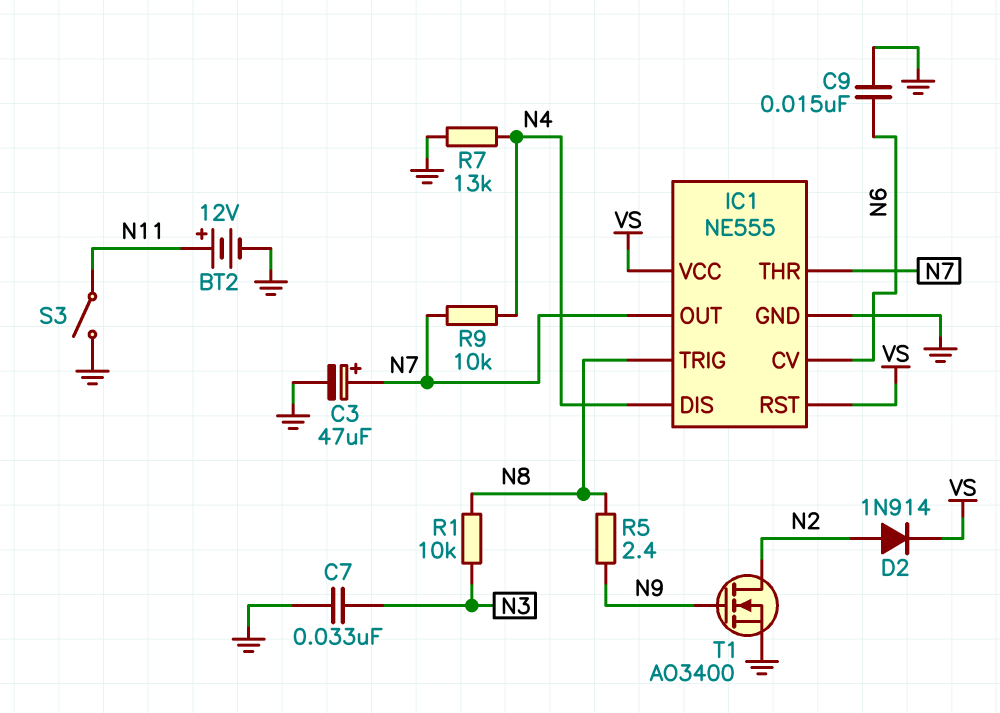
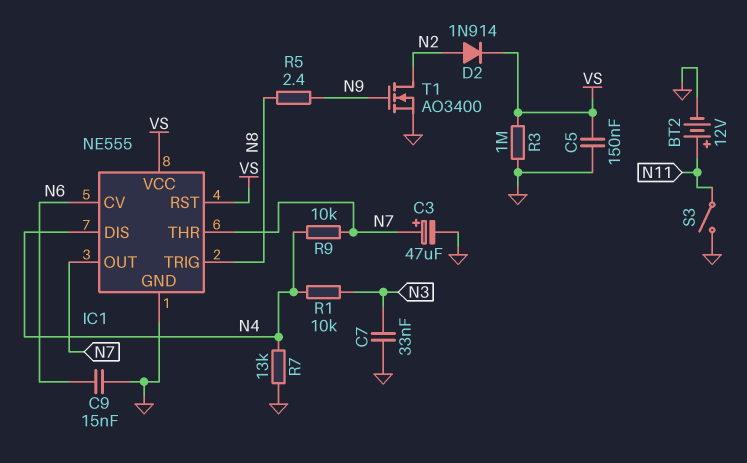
C5: none -> 150nF (GND, VS)
R1: 10k (N3, N8) -> 10k (N3, N4)
R3: none -> 1M (GND, VS)

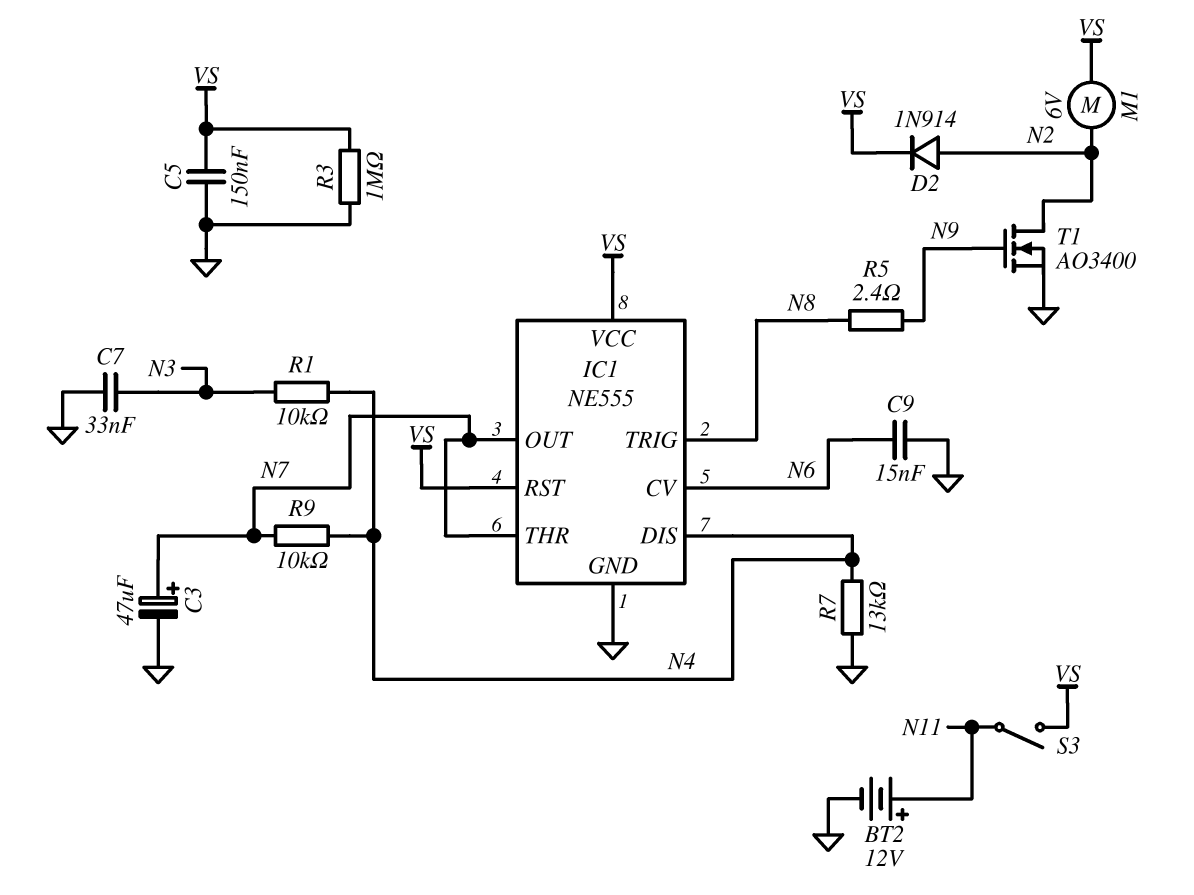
M1: none -> motor 6V (N2, VS)
S3: switch (GND, N11) -> switch (N11, VS)

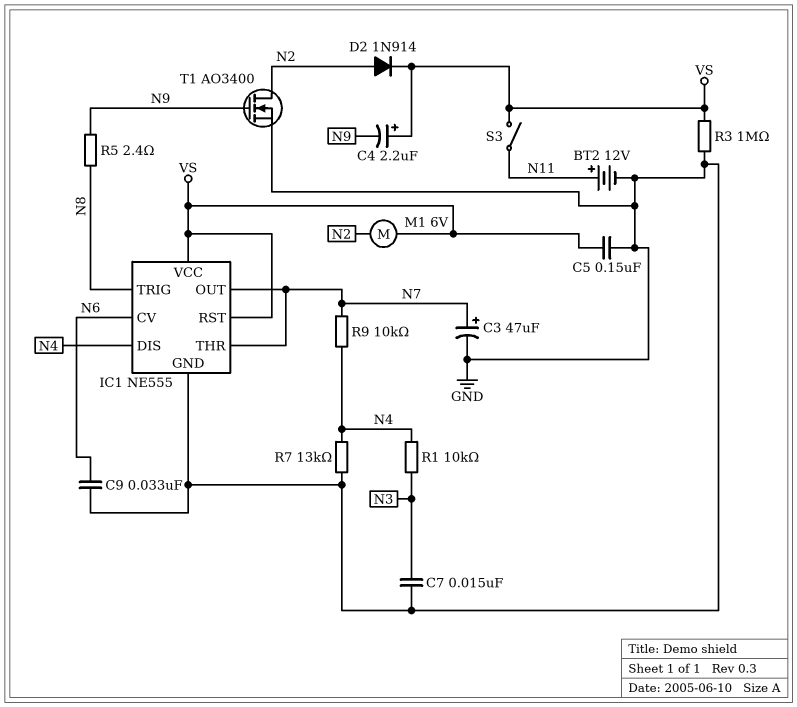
C4: none -> 2.2uF (plus VS, minus N9)
C7: 33nF (GND, N3) -> 15nF (GND, N3)
C9: 15nF (GND, N6) -> 33nF (GND, N6)

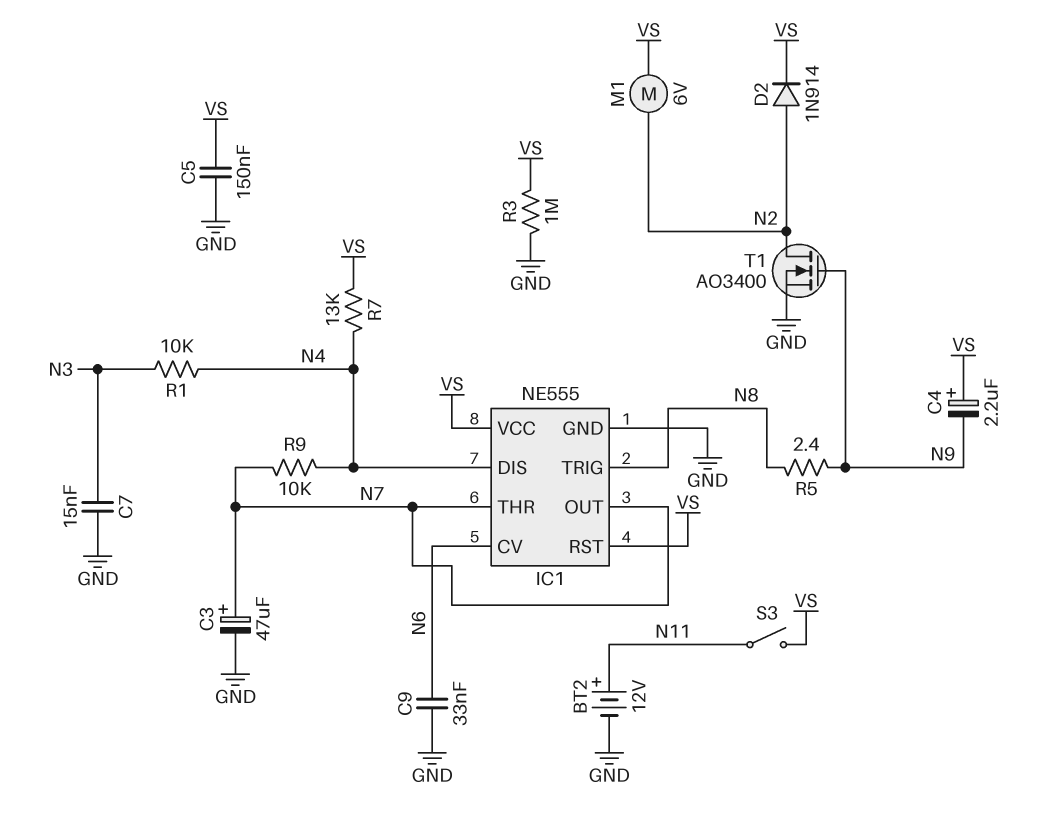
R7: 13k (GND, N4) -> 13k (N4, VS)

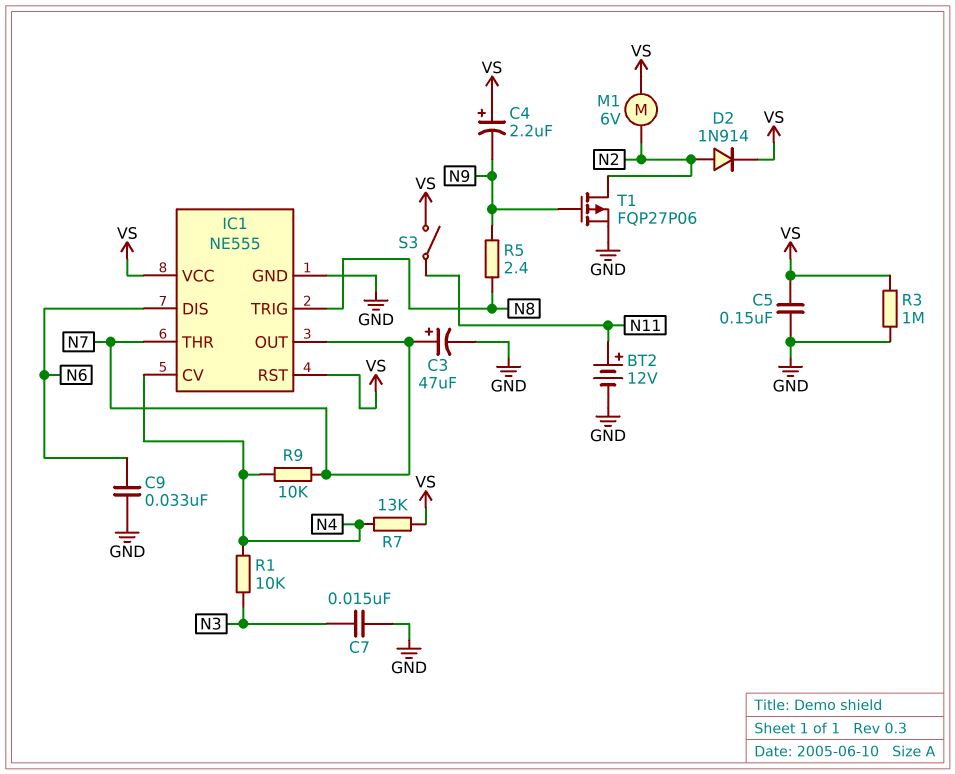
IC1 pin CV: N6 -> N4
IC1 pin DIS: N4 -> N6
T1: NMOS AO3400 (G N9, D N2, S GND) -> PMOS FQP27P06 (G N9, D N2, S GND)

